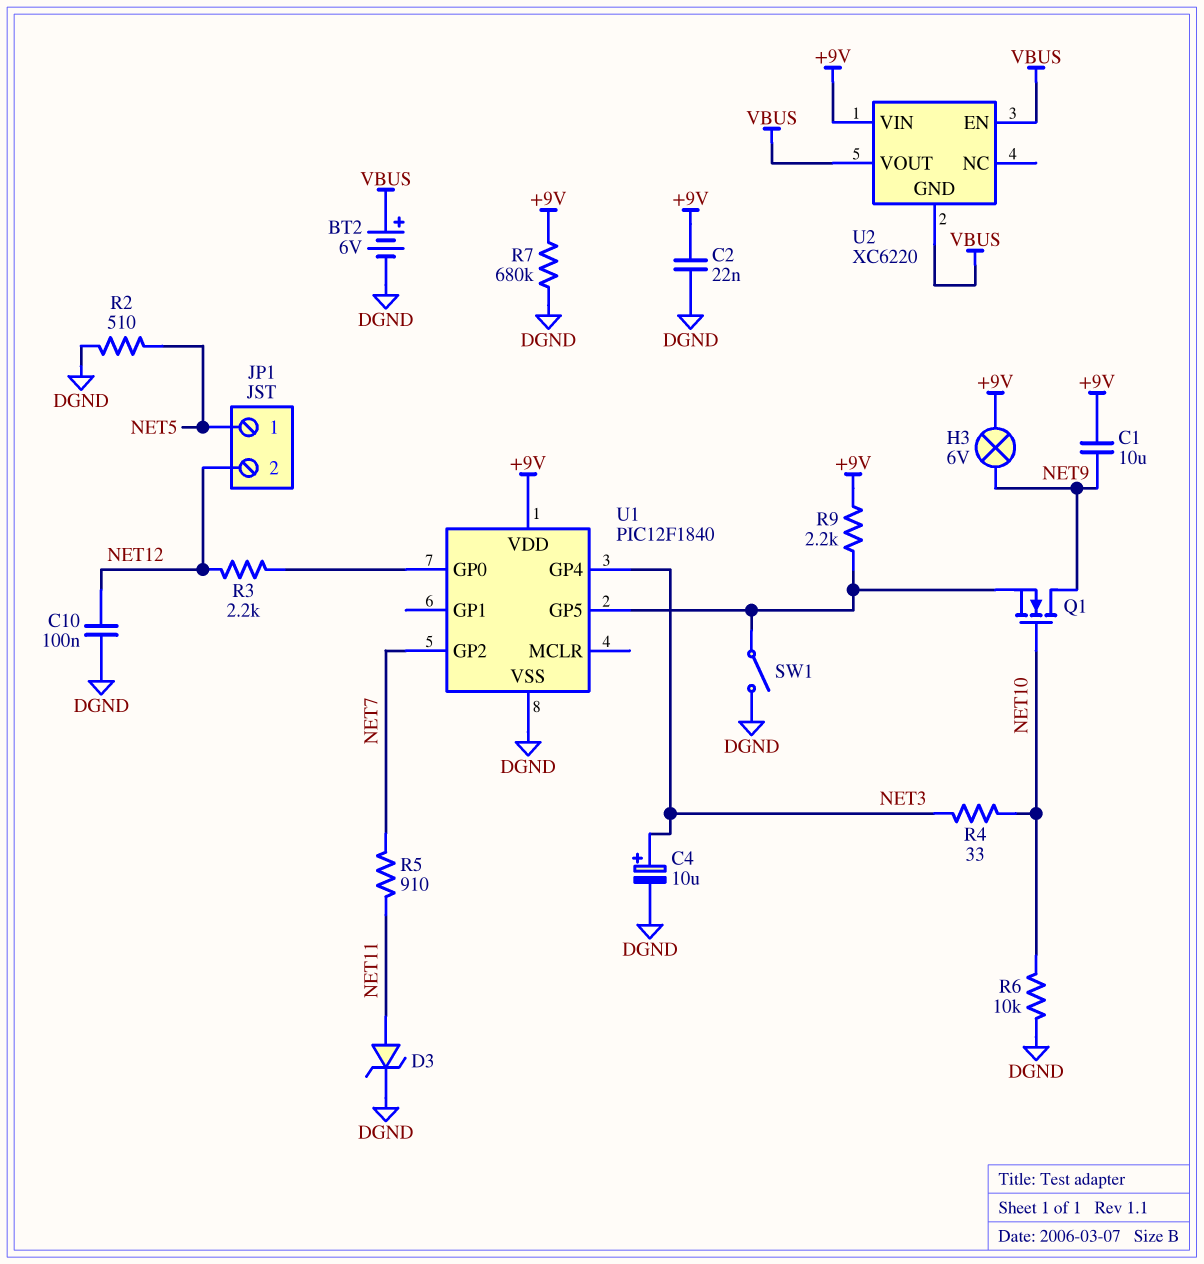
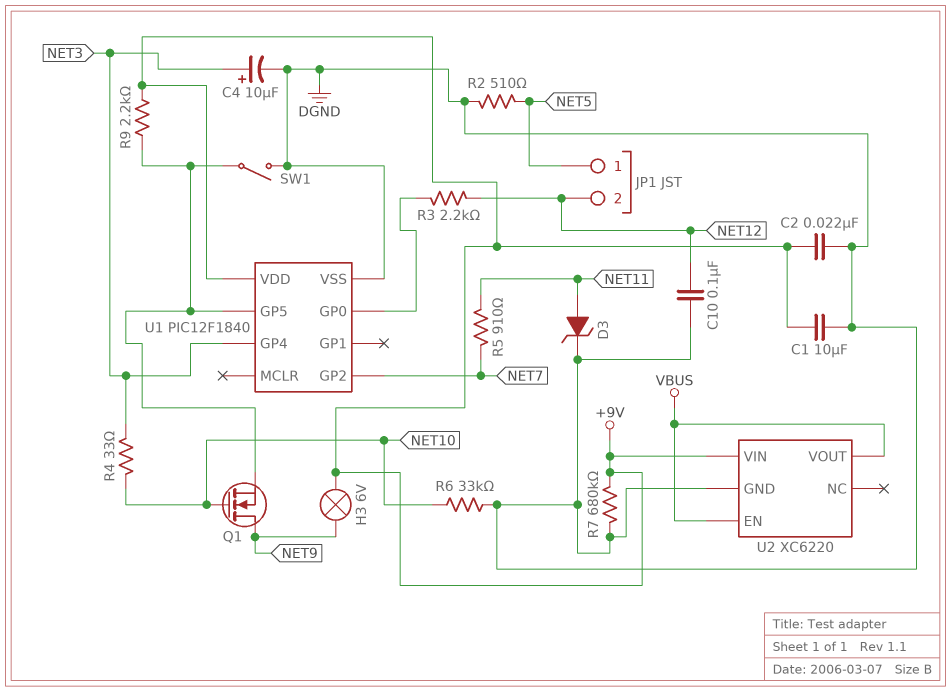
BT2: 6V (plus VBUS, minus DGND) -> none
C1: 10uF (+9V, NET9) -> 10uF (+9V, DGND)
R6: 10k (DGND, NET10) -> 33k (DGND, NET10)
U2 pin GND: VBUS -> DGND

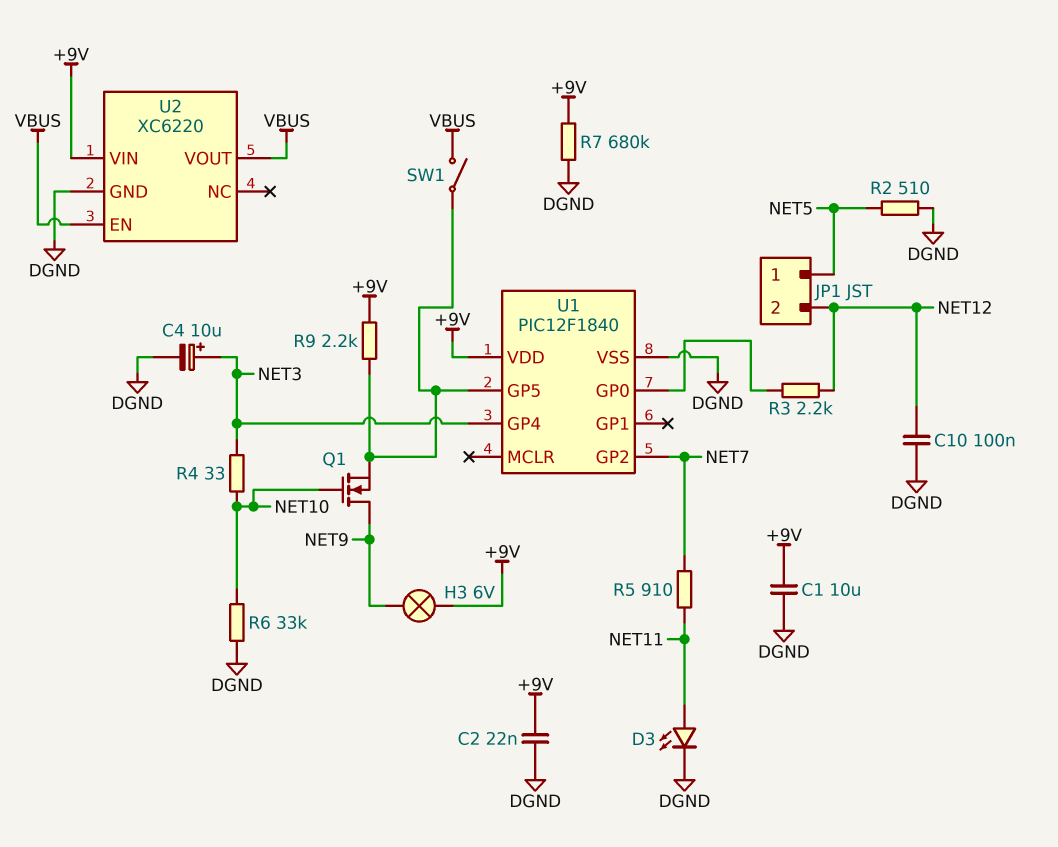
D3: zener (A NET11, K DGND) -> LED (A NET11, K DGND)
SW1: switch (DGND, U1/GP5) -> switch (U1/GP5, VBUS)

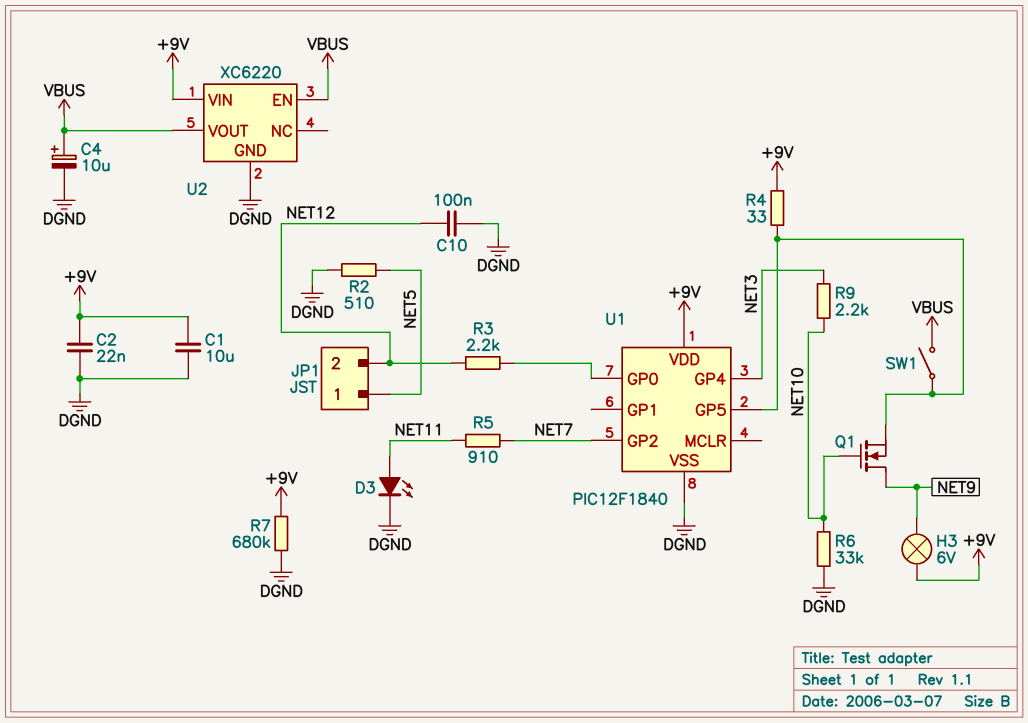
C4: 10uF (plus NET3, minus DGND) -> 10uF (plus VBUS, minus DGND)
R4: 33 (NET3, NET10) -> 33 (+9V, U1/GP5)
R9: 2.2k (+9V, U1/GP5) -> 2.2k (NET3, NET10)

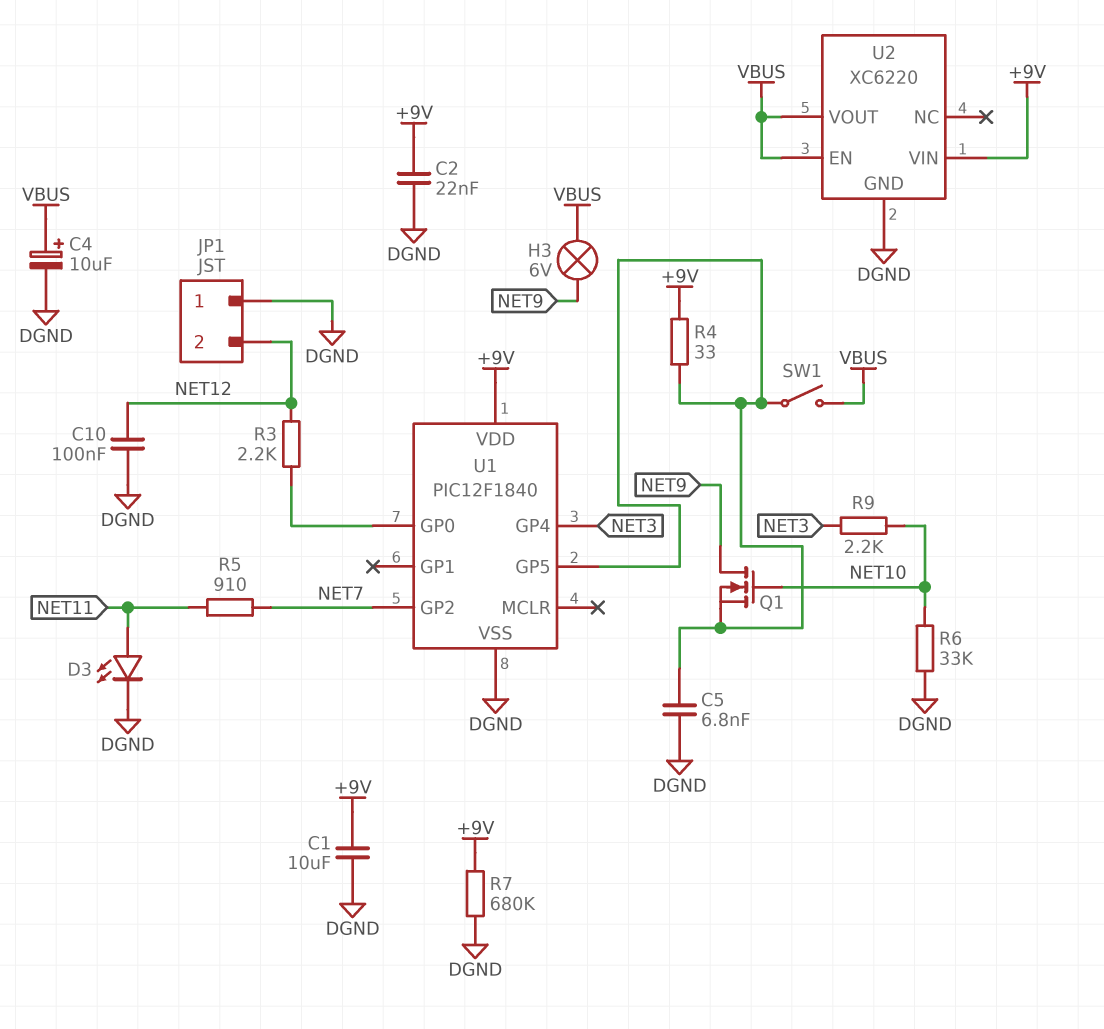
C5: none -> 6.8nF (DGND, U1/GP5)
H3: lamp 6V (+9V, NET9) -> lamp 6V (NET9, VBUS)
JP1 pin 1: NET5 -> DGND
R2: 510 (DGND, NET5) -> none

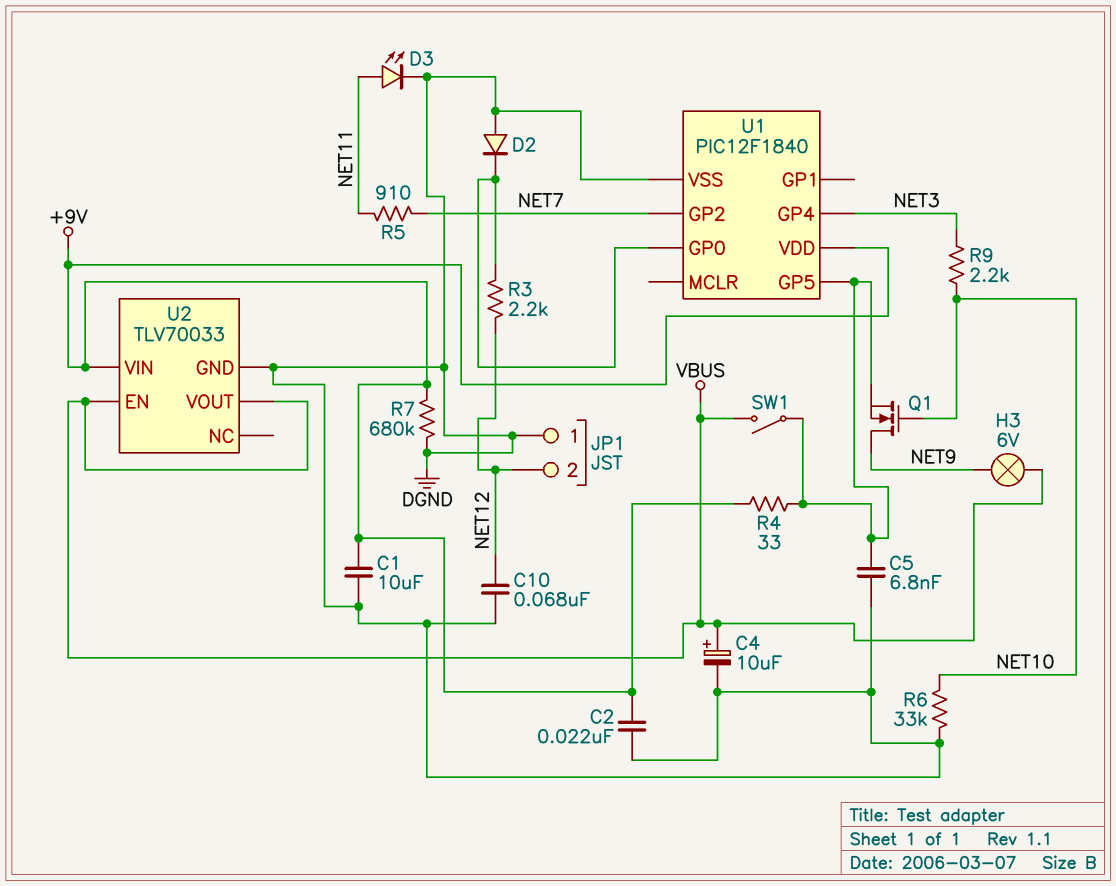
C10: 100nF (DGND, NET12) -> 68nF (DGND, NET12)
D2: none -> diode (A DGND, K U1/GP0)
U2: XC6220 -> TLV70033

